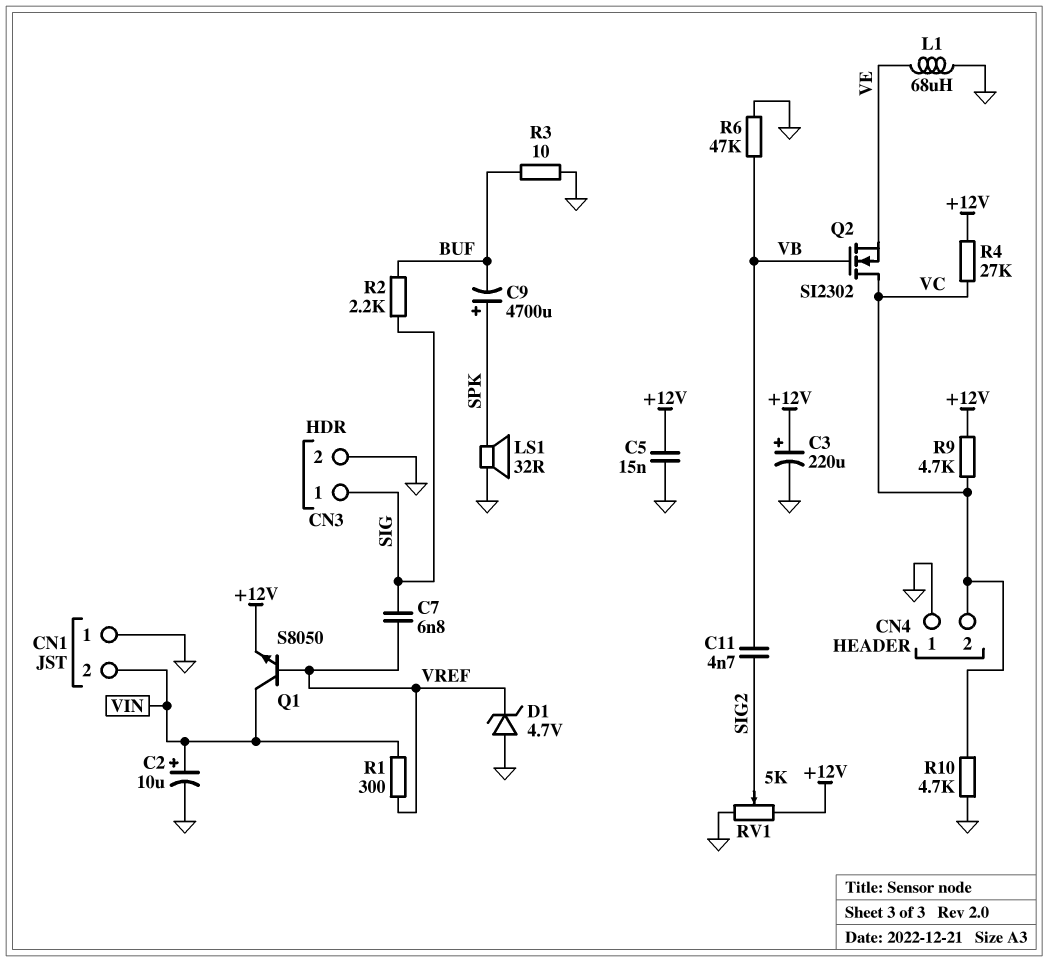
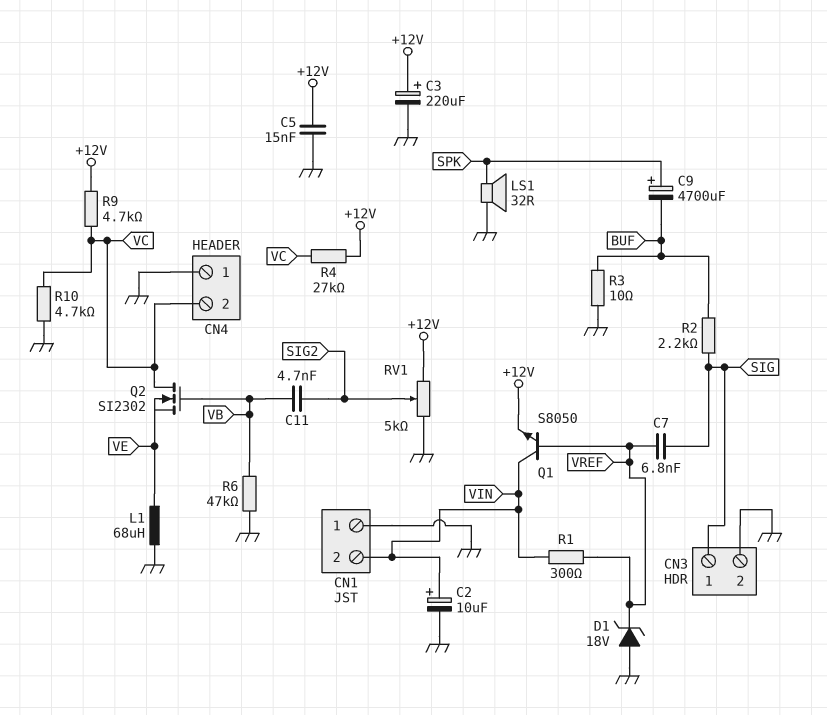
D1: zener 4.7V (A GND, K VREF) -> zener 18V (A GND, K VREF)

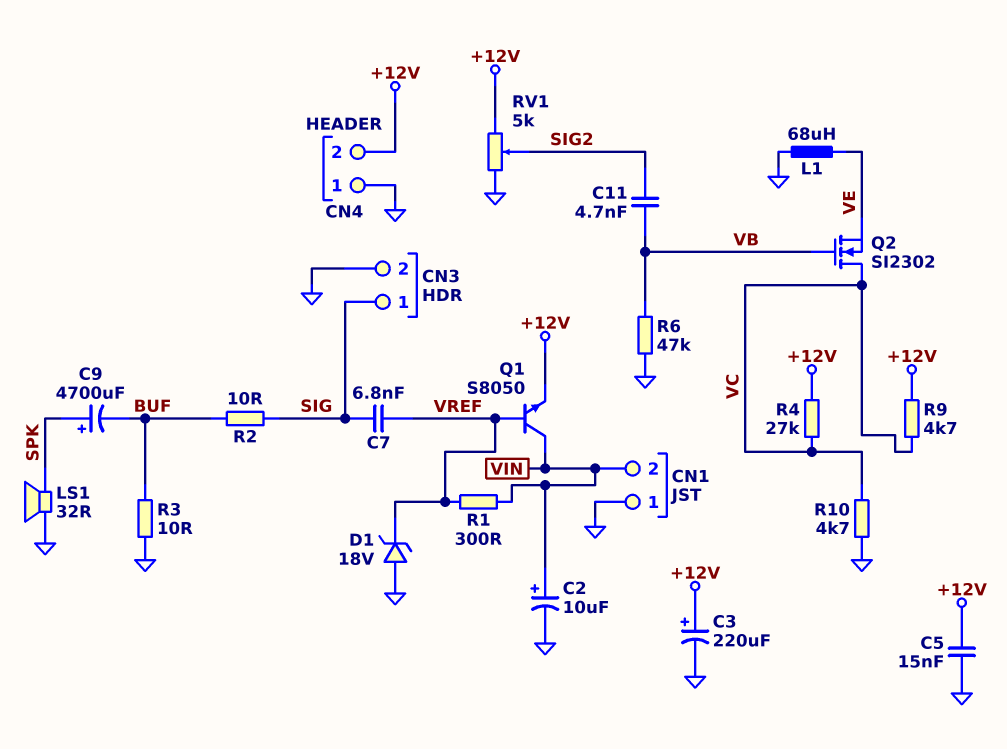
CN4 pin 2: VC -> +12V
R2: 2.2k (BUF, SIG) -> 10 (BUF, SIG)

